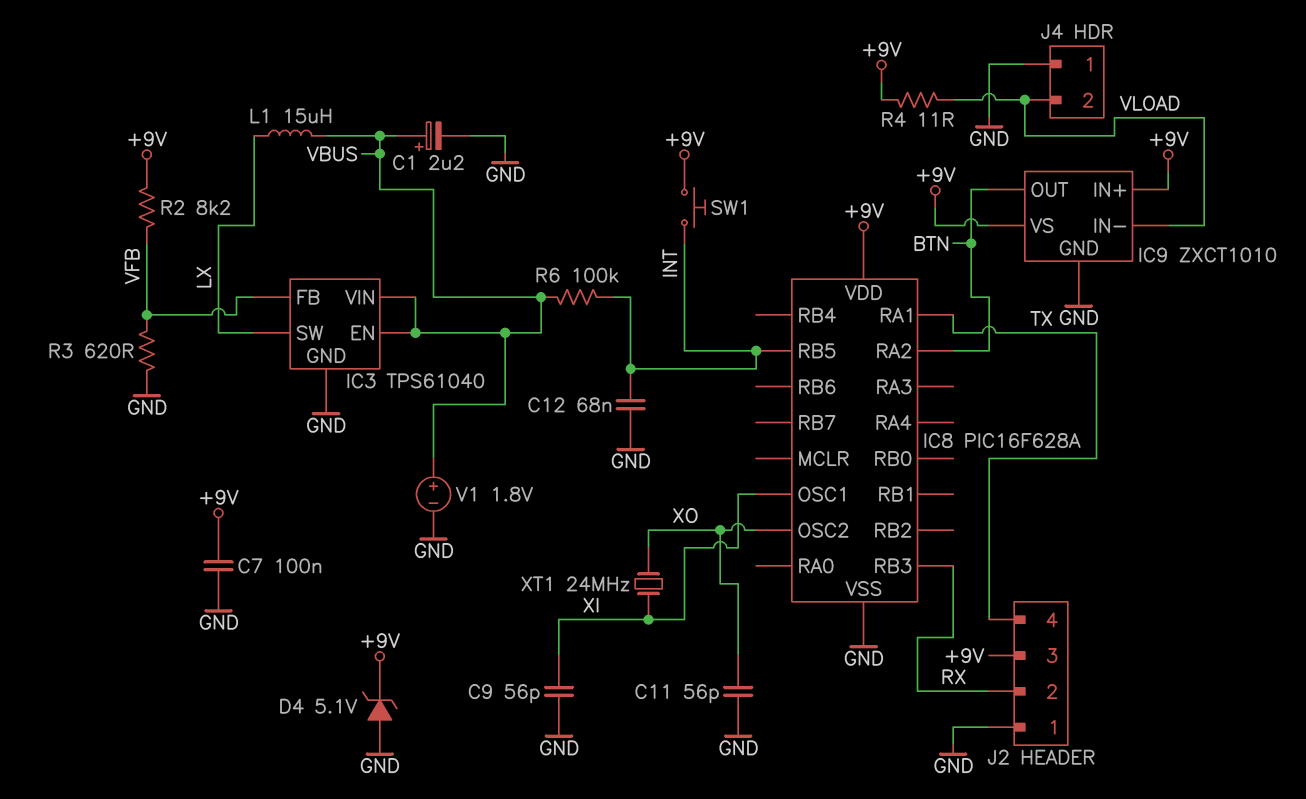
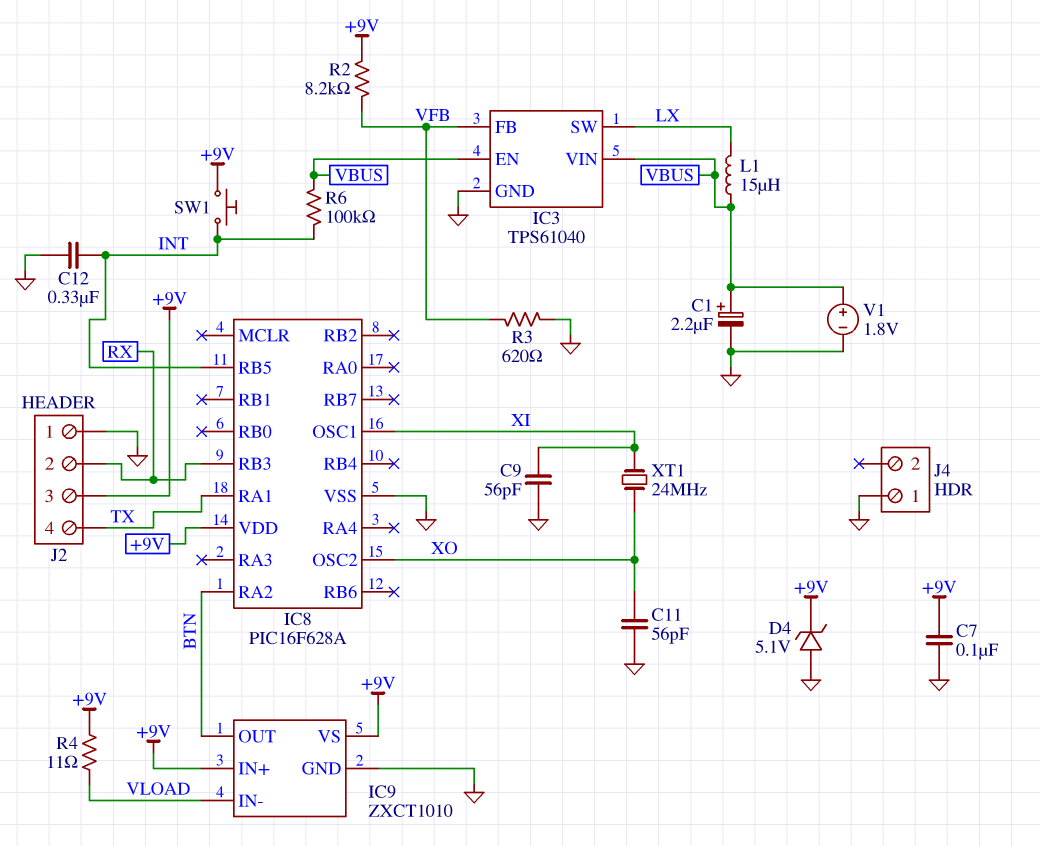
C12: 68nF (GND, INT) -> 330nF (GND, INT)
J4 pin 2: VLOAD -> none

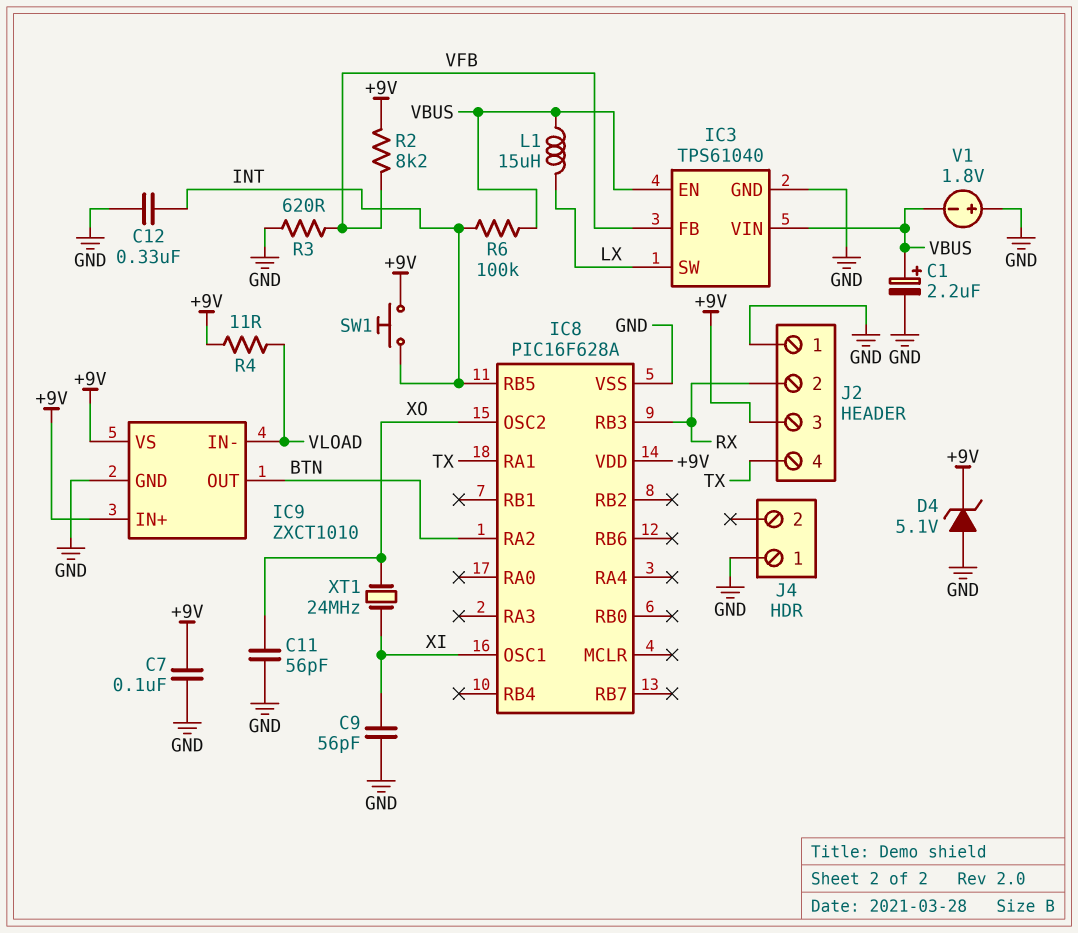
V1: 1.8V (plus VBUS, minus GND) -> 1.8V (plus GND, minus VBUS)

